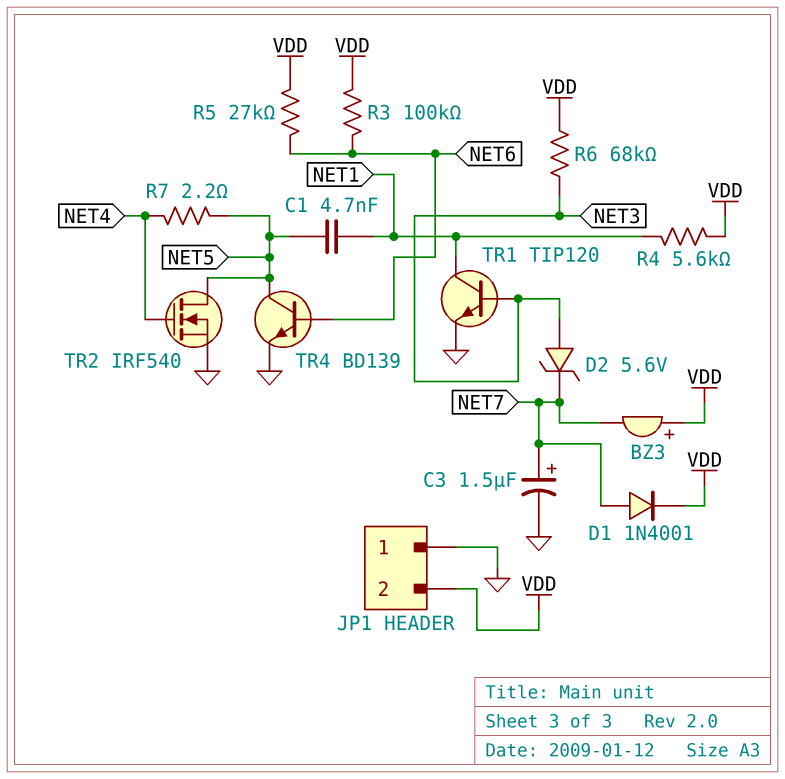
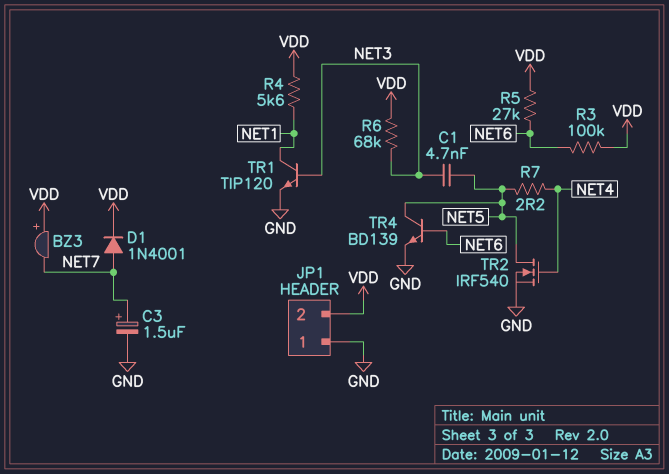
C1: 4.7nF (NET1, NET5) -> 4.7nF (NET3, NET5)
D2: zener 5.6V (A NET3, K NET7) -> none

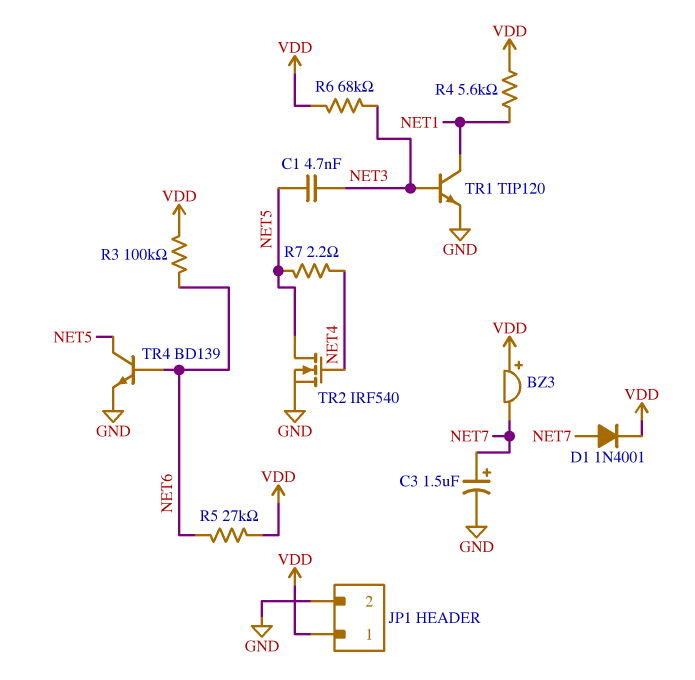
JP1 pin 1: GND -> VDD
JP1 pin 2: VDD -> GND

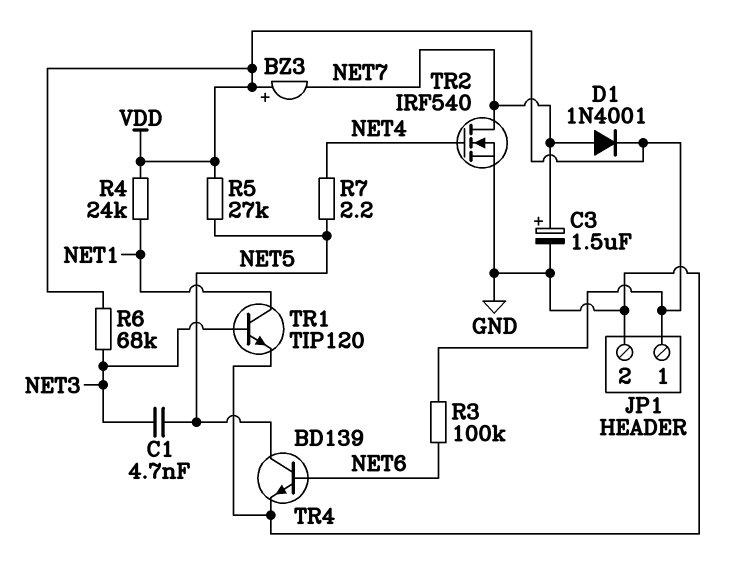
R4: 5.6k (NET1, VDD) -> 24k (NET1, VDD)
R5: 27k (NET6, VDD) -> 27k (NET5, VDD)
TR2: NMOS IRF540 (G NET4, D NET5, S GND) -> NMOS IRF540 (G NET4, D NET7, S GND)

